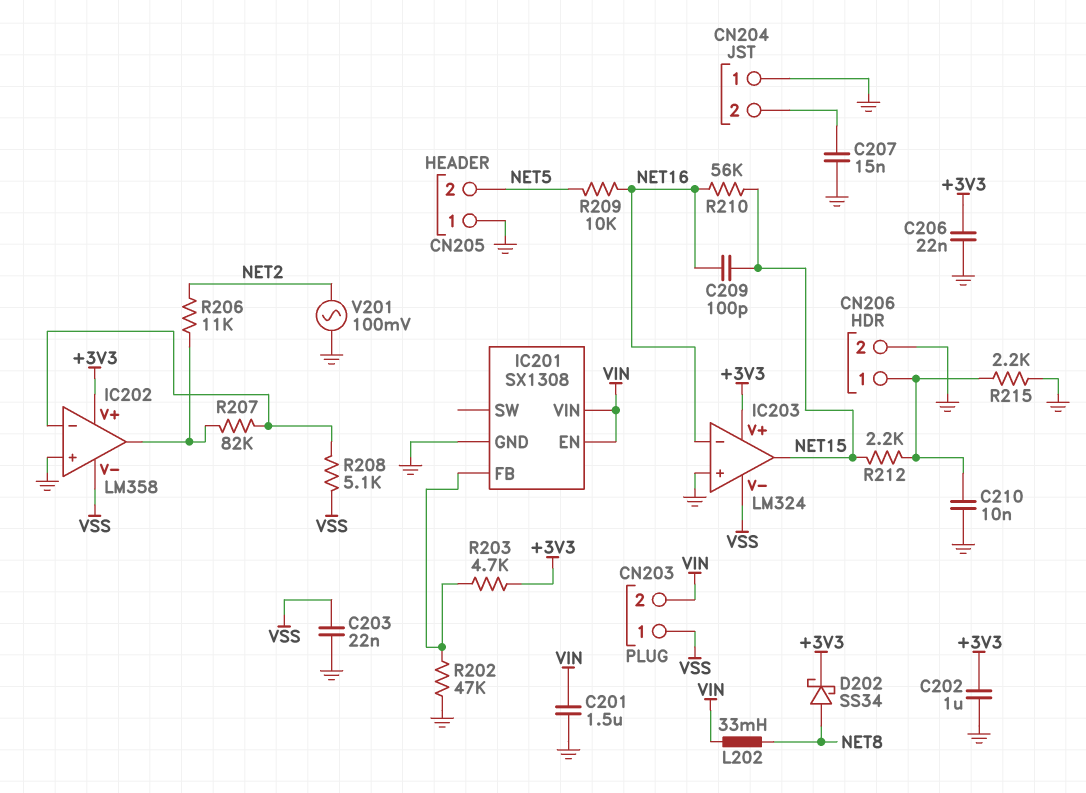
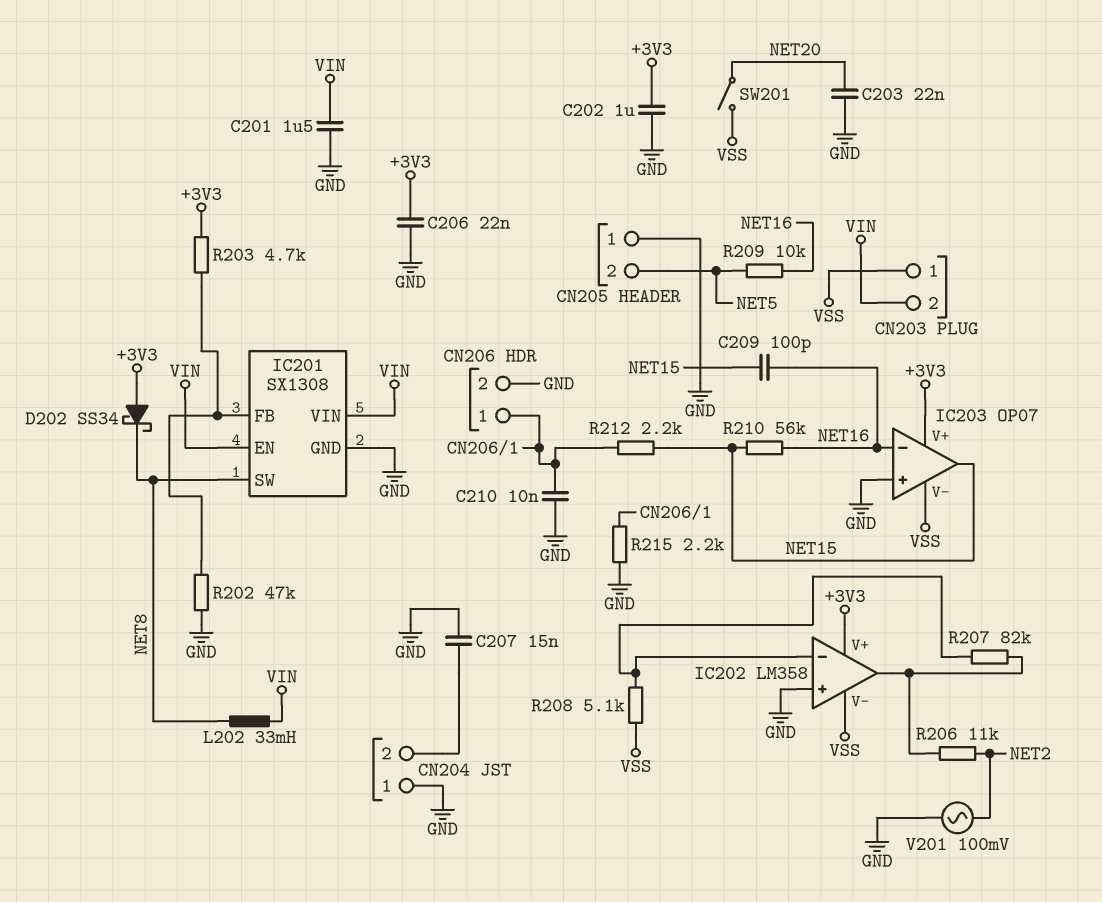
C203: 22nF (GND, VSS) -> 22nF (GND, NET20)
D202: schottky SS34 (A NET8, K +3V3) -> schottky SS34 (A +3V3, K NET8)
IC201 pin SW: none -> NET8
IC203: LM324 -> OP07
SW201: none -> switch (NET20, VSS)

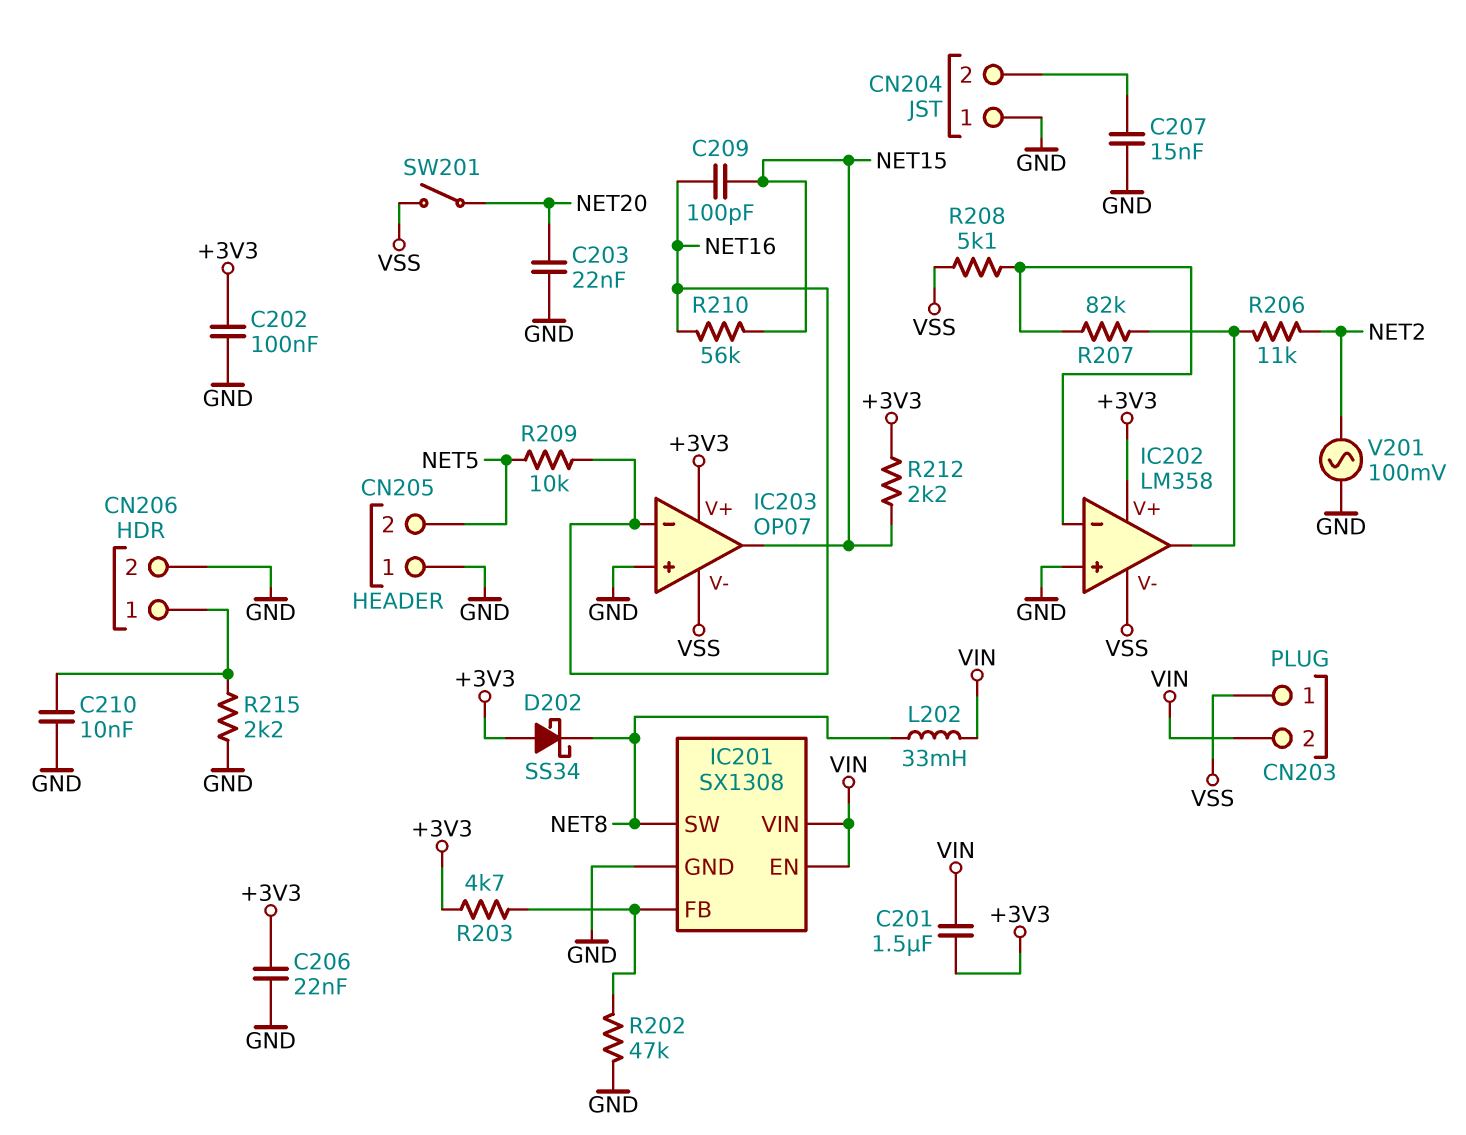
C201: 1.5uF (GND, VIN) -> 1.5uF (+3V3, VIN)
C202: 1uF (+3V3, GND) -> 100nF (+3V3, GND)
R212: 2.2k (CN206/1, NET15) -> 2.2k (+3V3, NET15)

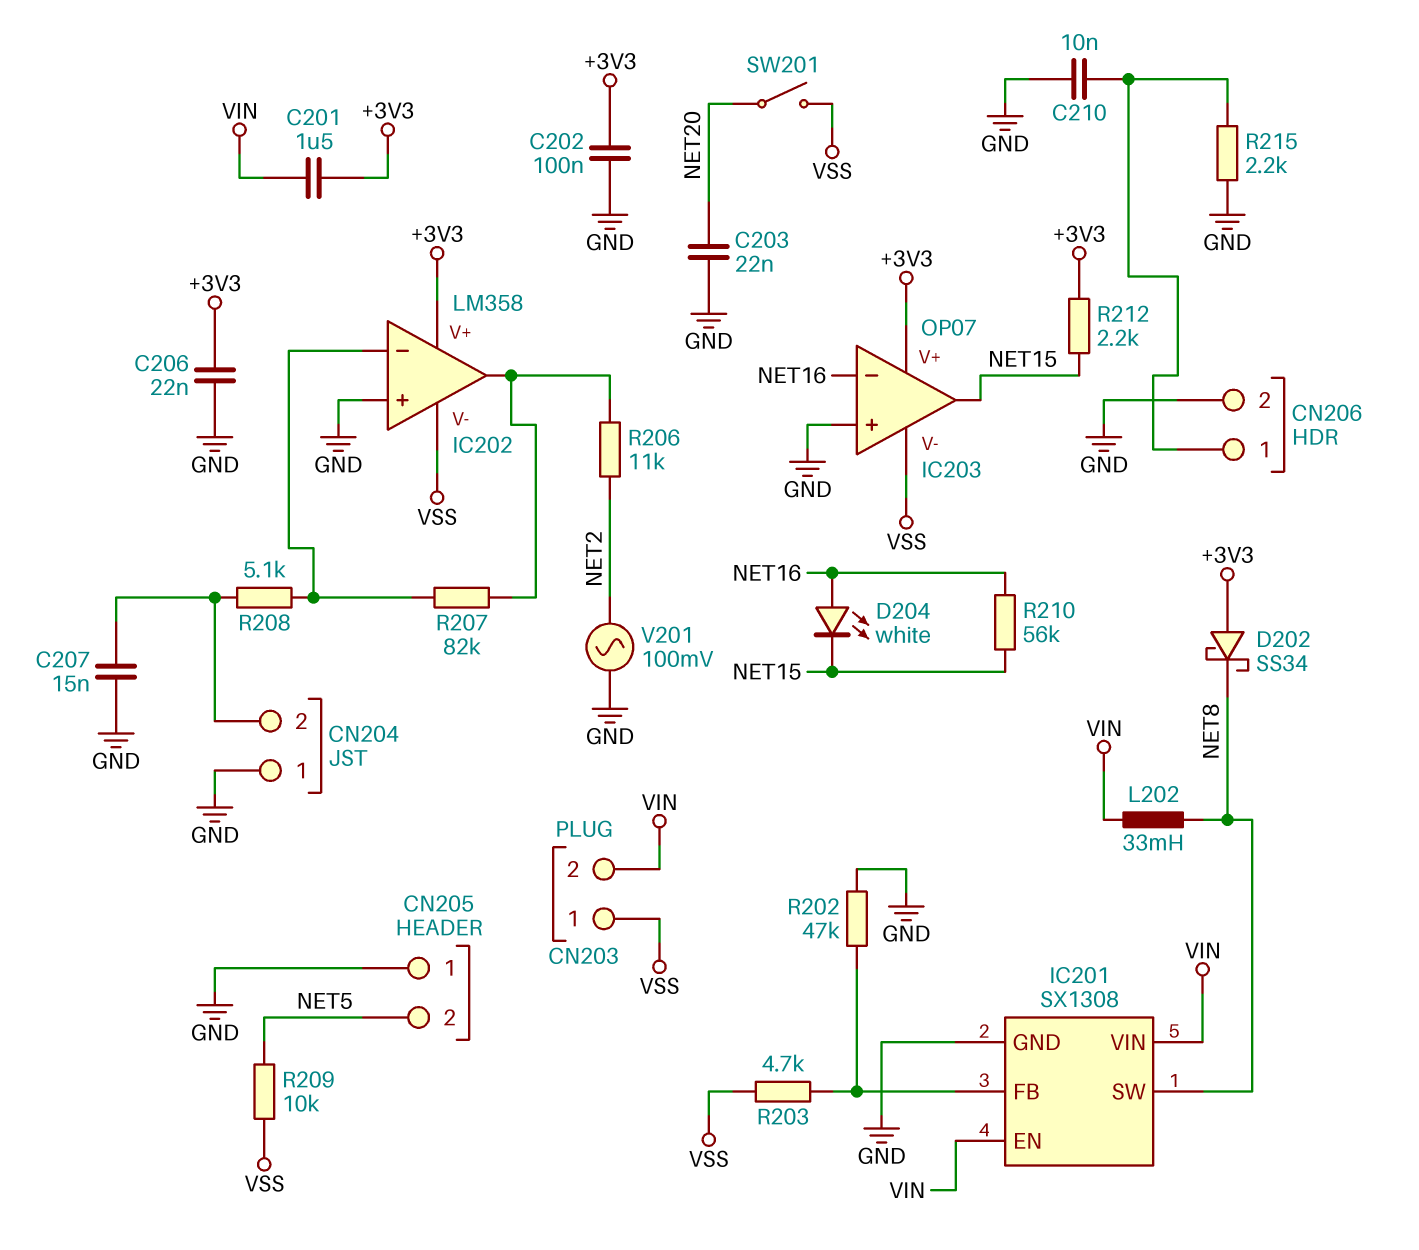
C209: 100pF (NET15, NET16) -> none
D204: none -> LED white (A NET16, K NET15)
R203: 4.7k (+3V3, IC201/FB) -> 4.7k (IC201/FB, VSS)
R208: 5.1k (IC202/in-, VSS) -> 5.1k (CN204/2, IC202/in-)
R209: 10k (NET5, NET16) -> 10k (NET5, VSS)

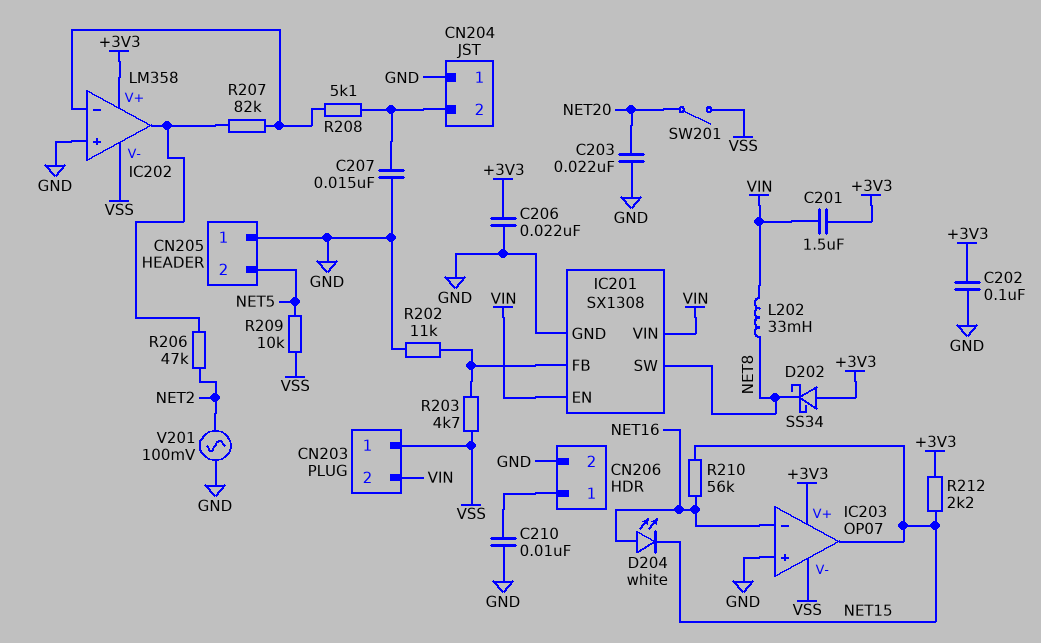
R202: 47k (GND, IC201/FB) -> 11k (GND, IC201/FB)
R206: 11k (IC202/out, NET2) -> 47k (IC202/out, NET2)
R215: 2.2k (CN206/1, GND) -> none

